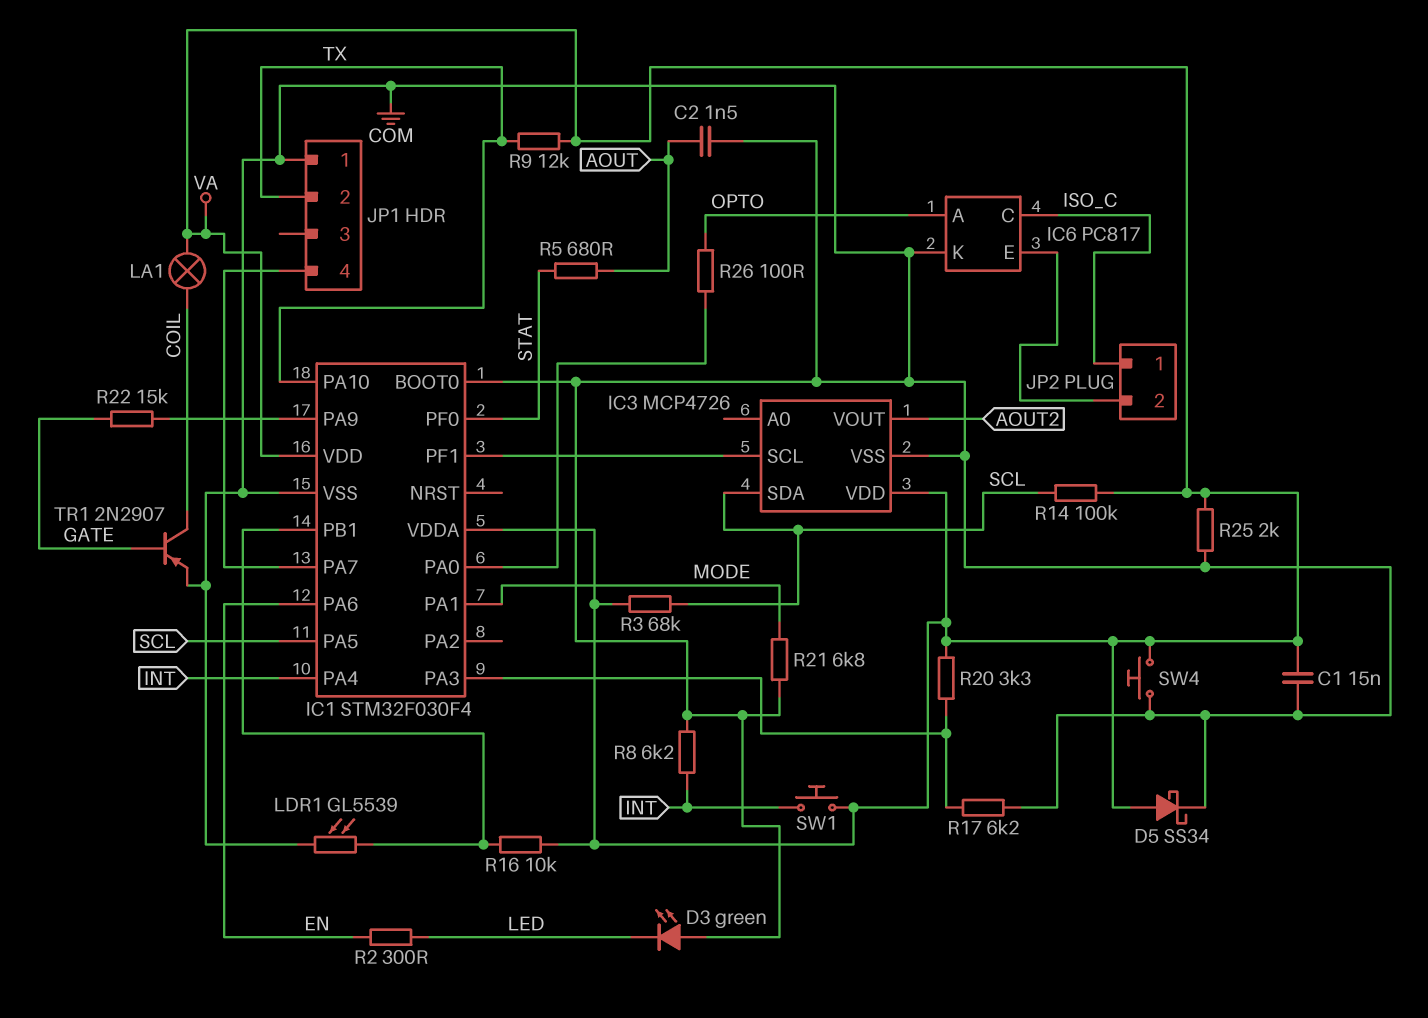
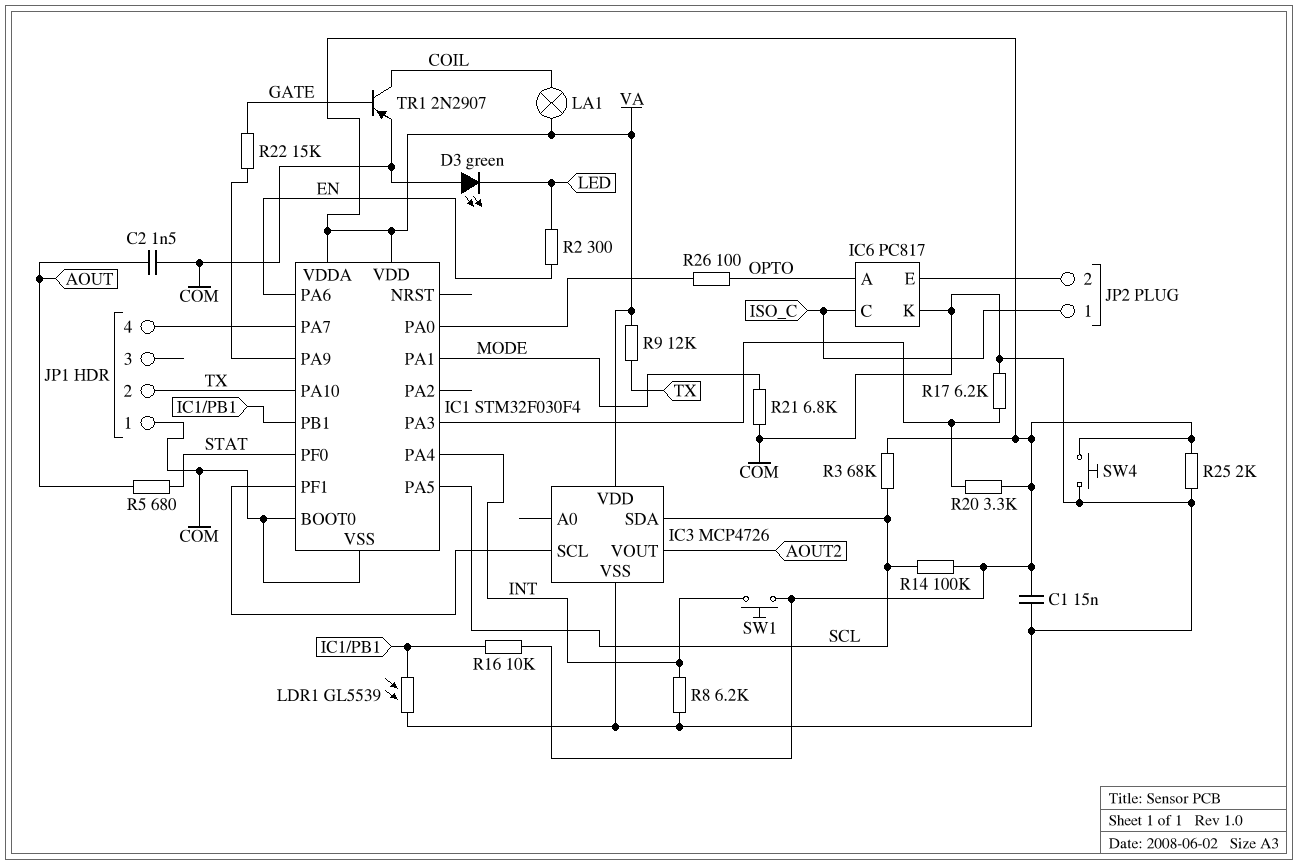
D5: schottky SS34 (A VA, K COM) -> none

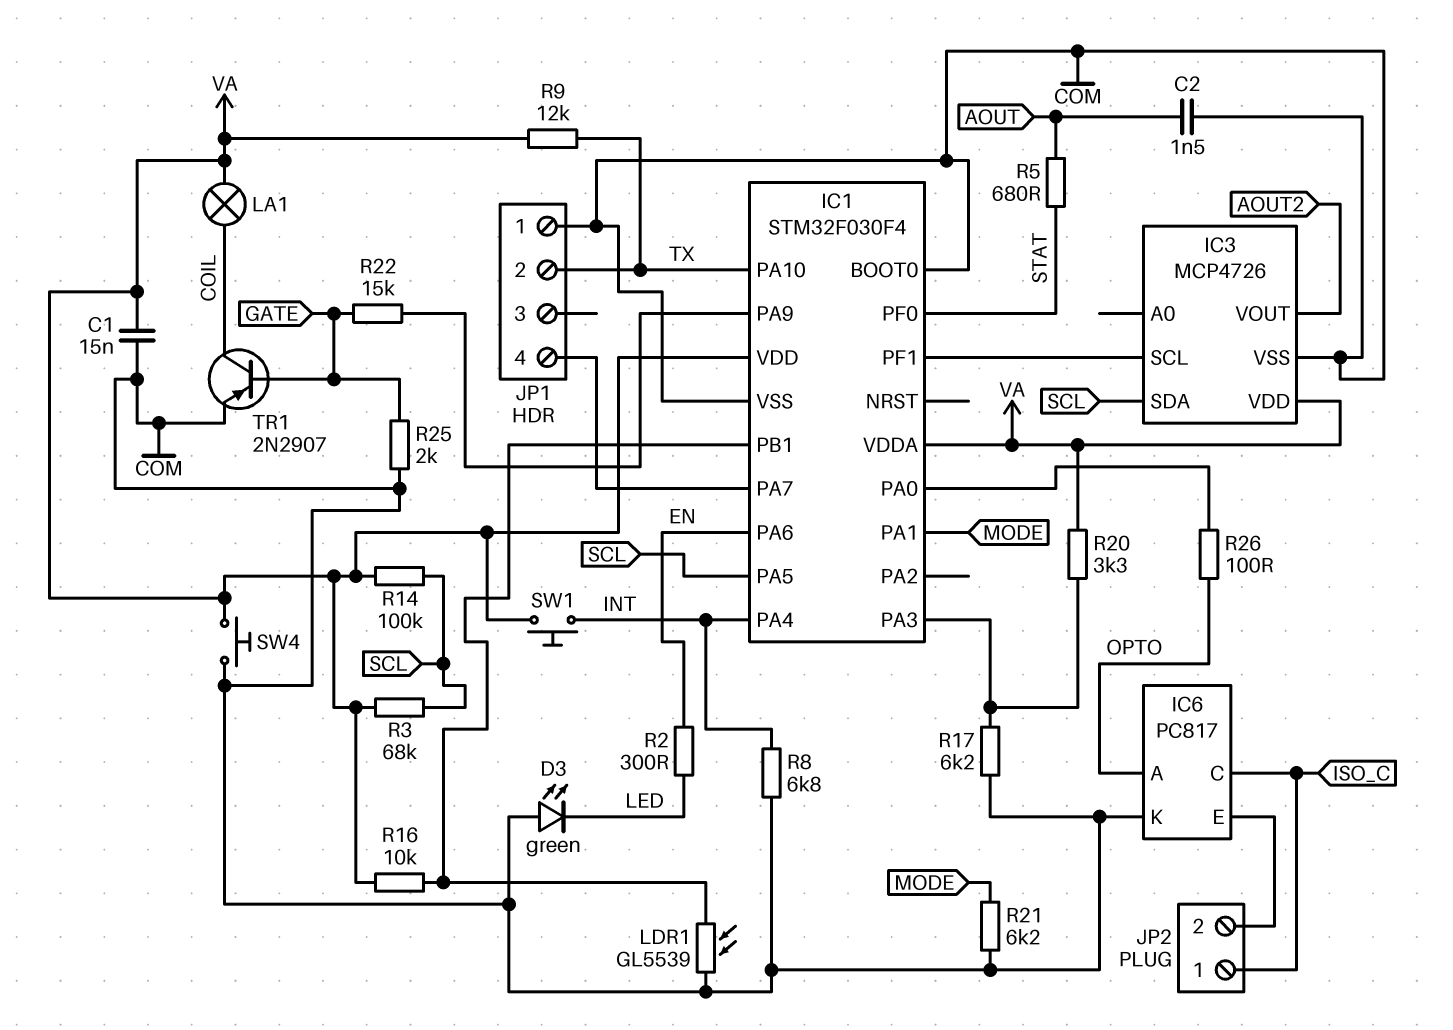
R8: 6.2k (COM, INT) -> 6.8k (COM, INT)
R21: 6.8k (COM, MODE) -> 6.2k (COM, MODE)
R25: 2k (COM, VA) -> 2k (COM, GATE)

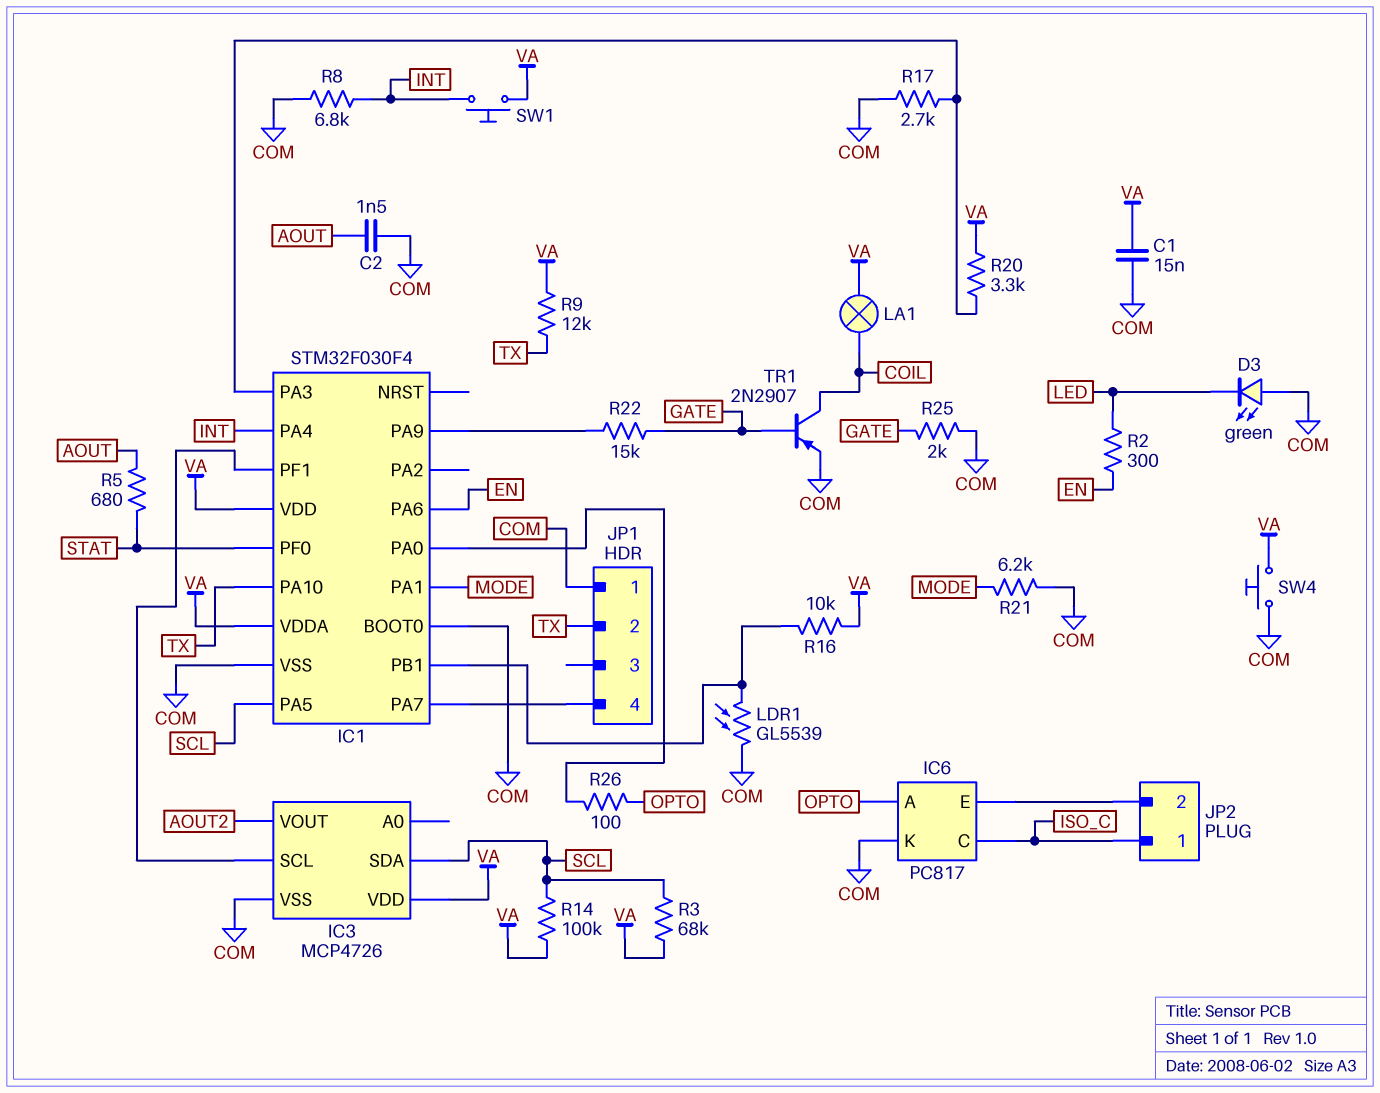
R17: 6.2k (COM, IC1/PA3) -> 2.7k (COM, IC1/PA3)

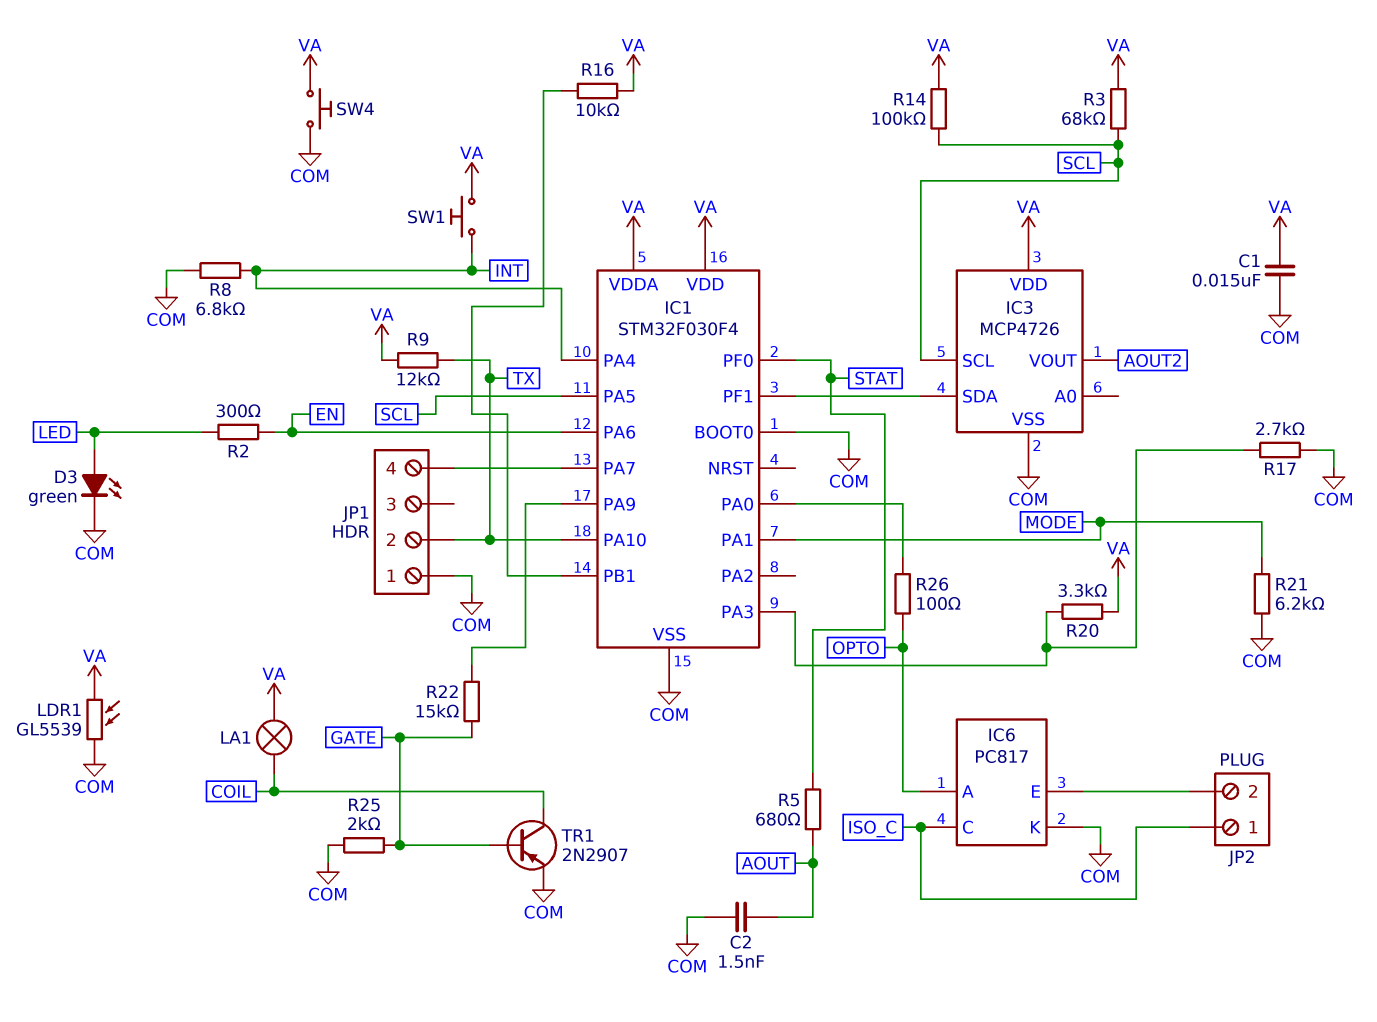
D3: LED green (A COM, K LED) -> LED green (A LED, K COM)
IC3 pin SCL: IC1/PF1 -> SCL
IC3 pin SDA: SCL -> IC1/PF1
LDR1: GL5539 (COM, IC1/PB1) -> GL5539 (COM, VA)

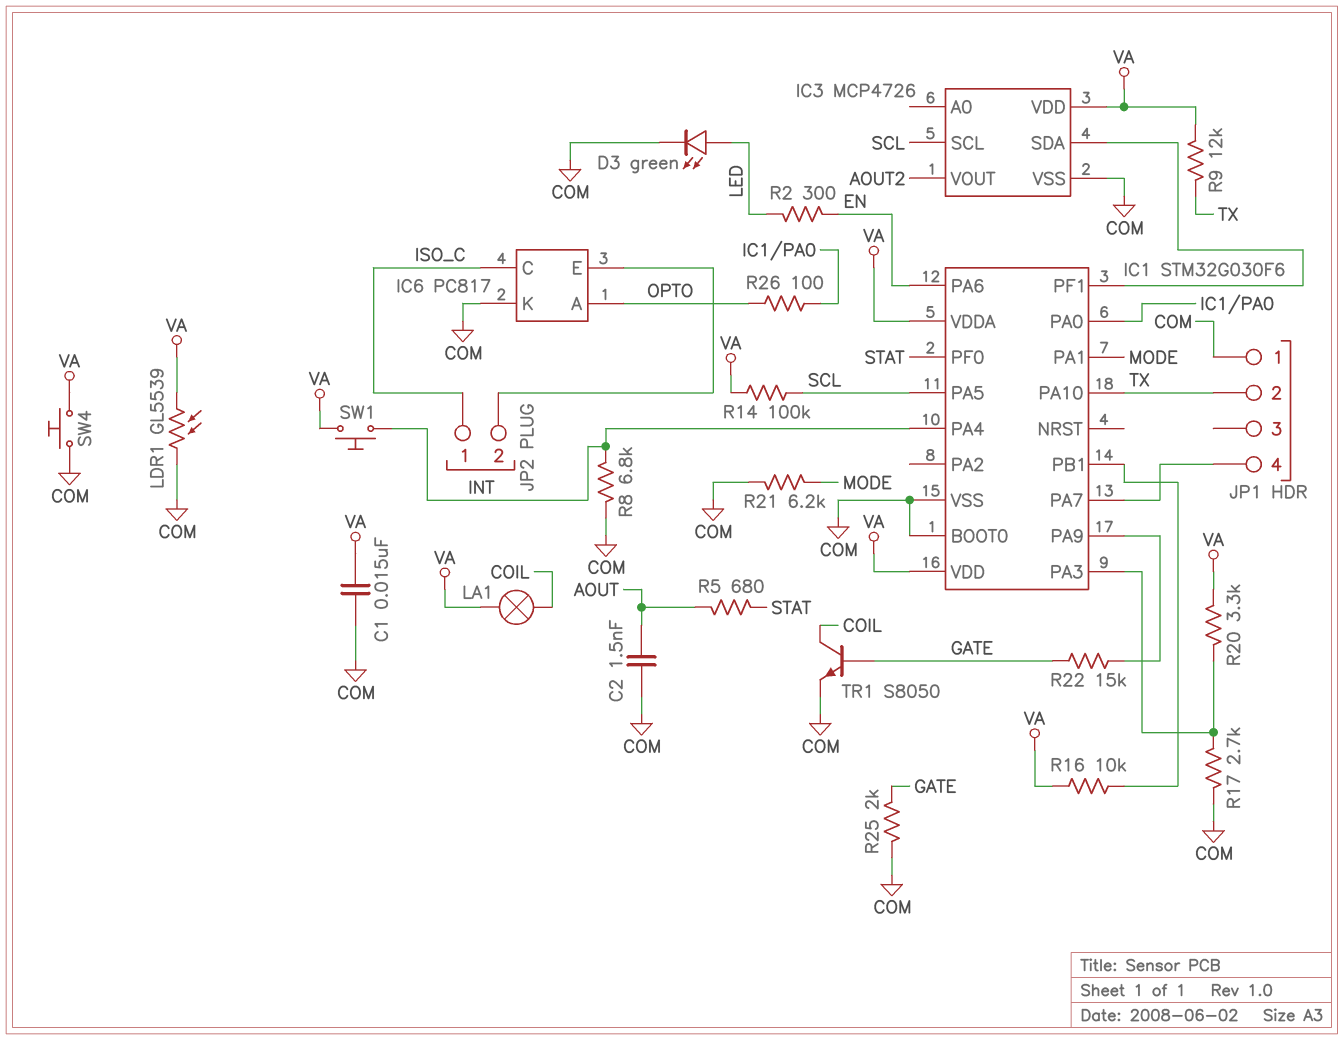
IC1: STM32F030F4 -> STM32G030F6
R3: 68k (SCL, VA) -> none
TR1: PNP 2N2907 (B GATE, C COIL, E COM) -> NPN S8050 (B GATE, C COIL, E COM)

